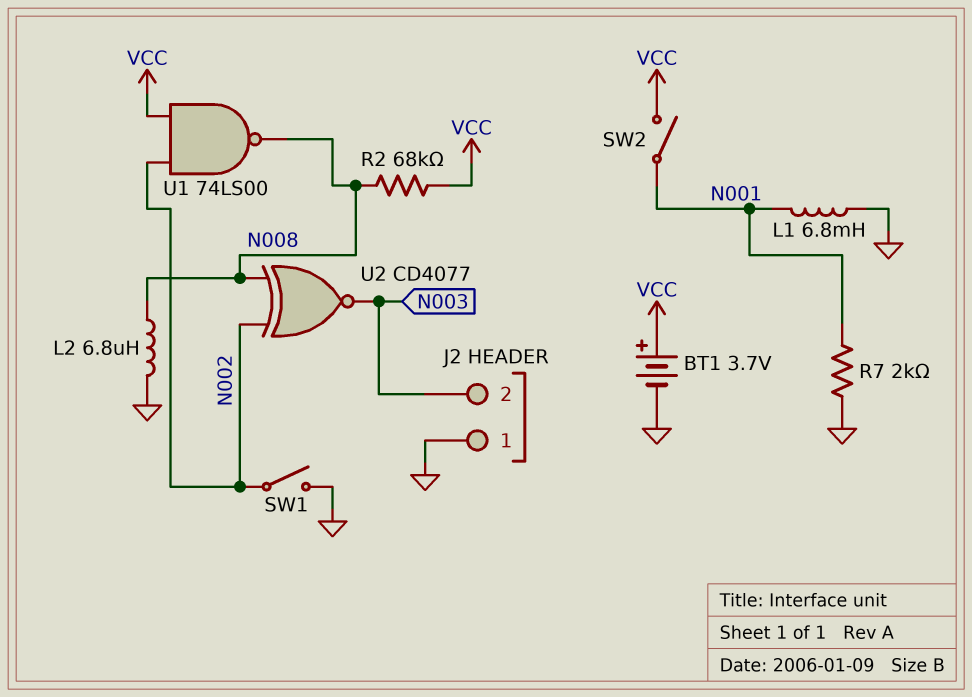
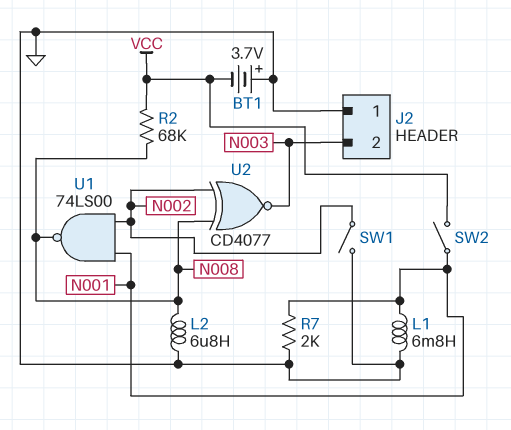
BT1: 3.7V (plus VCC, minus GND) -> 3.7V (plus GND, minus VCC)
U1: NAND 74LS00 (in N002, in VCC, out N008) -> NAND 74LS00 (in N001, in N002, out N008)

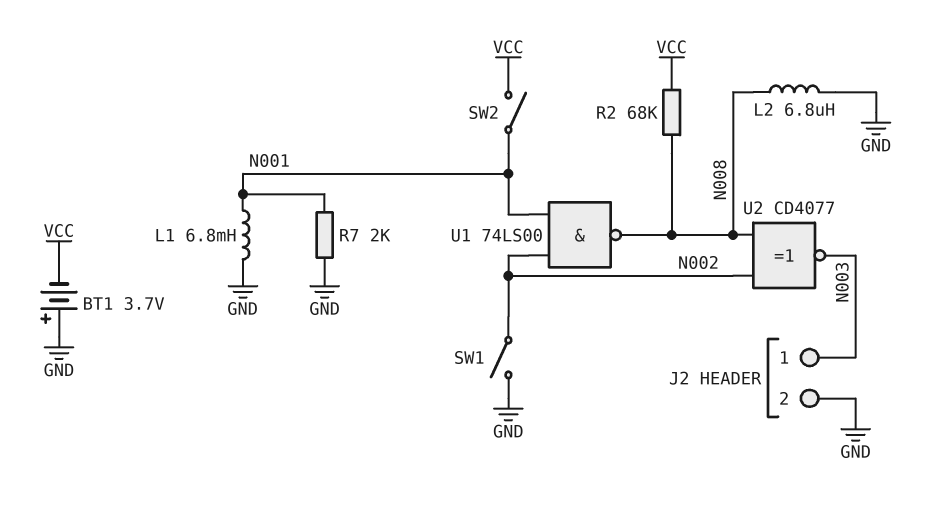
J2 pin 1: GND -> N003
J2 pin 2: N003 -> GND

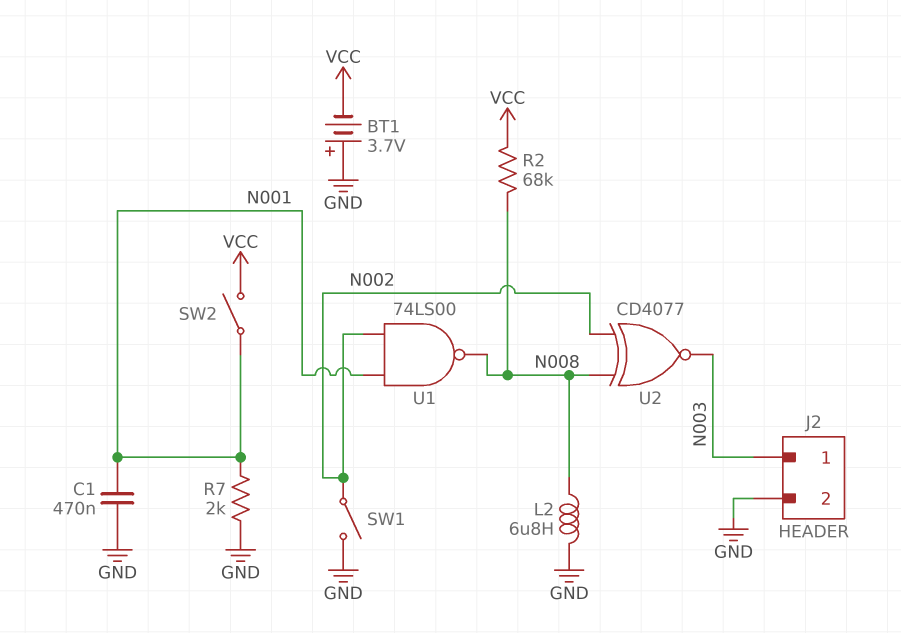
C1: none -> 470nF (GND, N001)
L1: 6.8mH (GND, N001) -> none

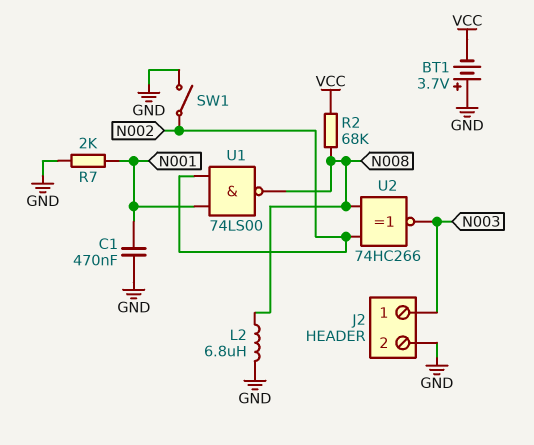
SW2: switch (N001, VCC) -> none
U2: XNOR CD4077 (in N002, in N008, out N003) -> XNOR 74HC266 (in N002, in N008, out N003)

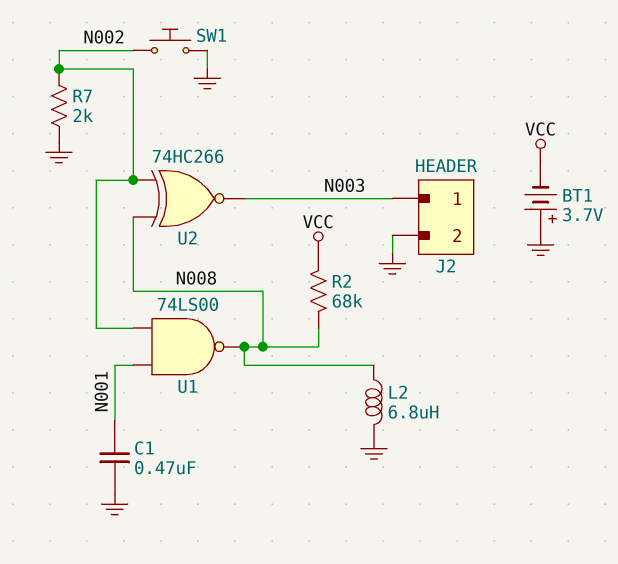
R7: 2k (GND, N001) -> 2k (GND, N002)
SW1: switch (GND, N002) -> button (GND, N002)

